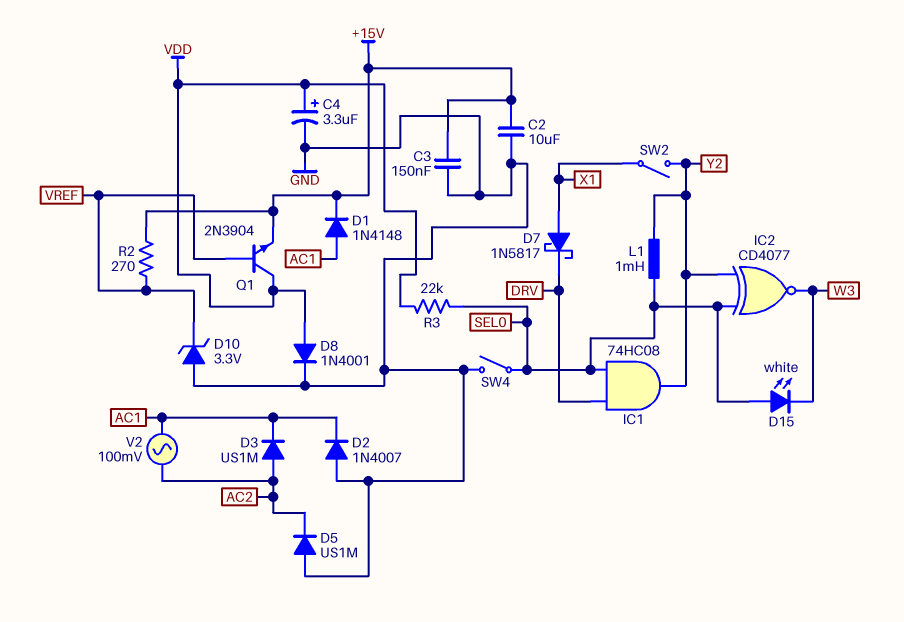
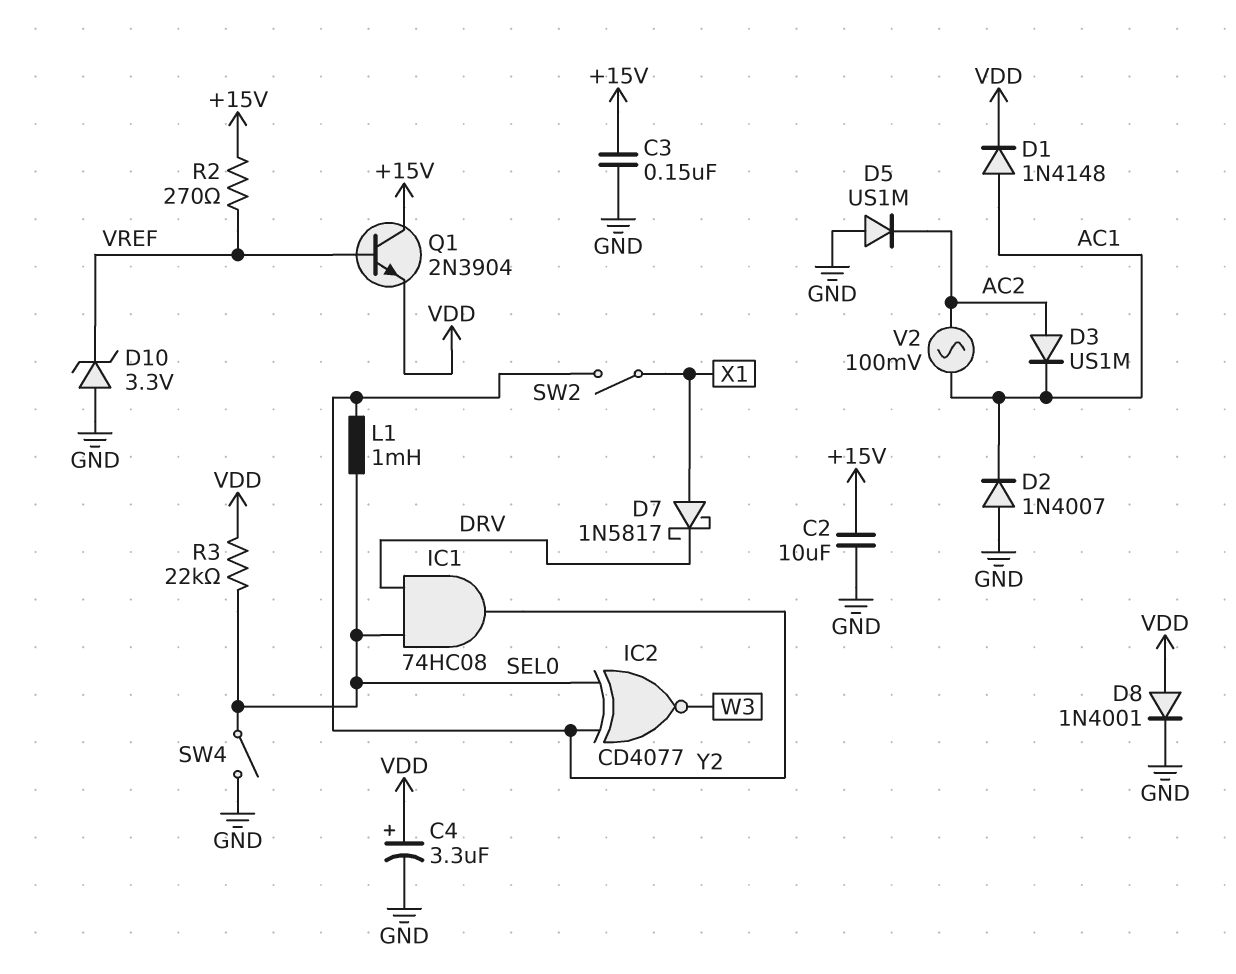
D1: diode 1N4148 (A AC1, K +15V) -> diode 1N4148 (A AC1, K VDD)
D15: LED white (A SEL0, K W3) -> none
Q1: NPN 2N3904 (B VREF, C VDD, E +15V) -> NPN 2N3904 (B VREF, C +15V, E VDD)

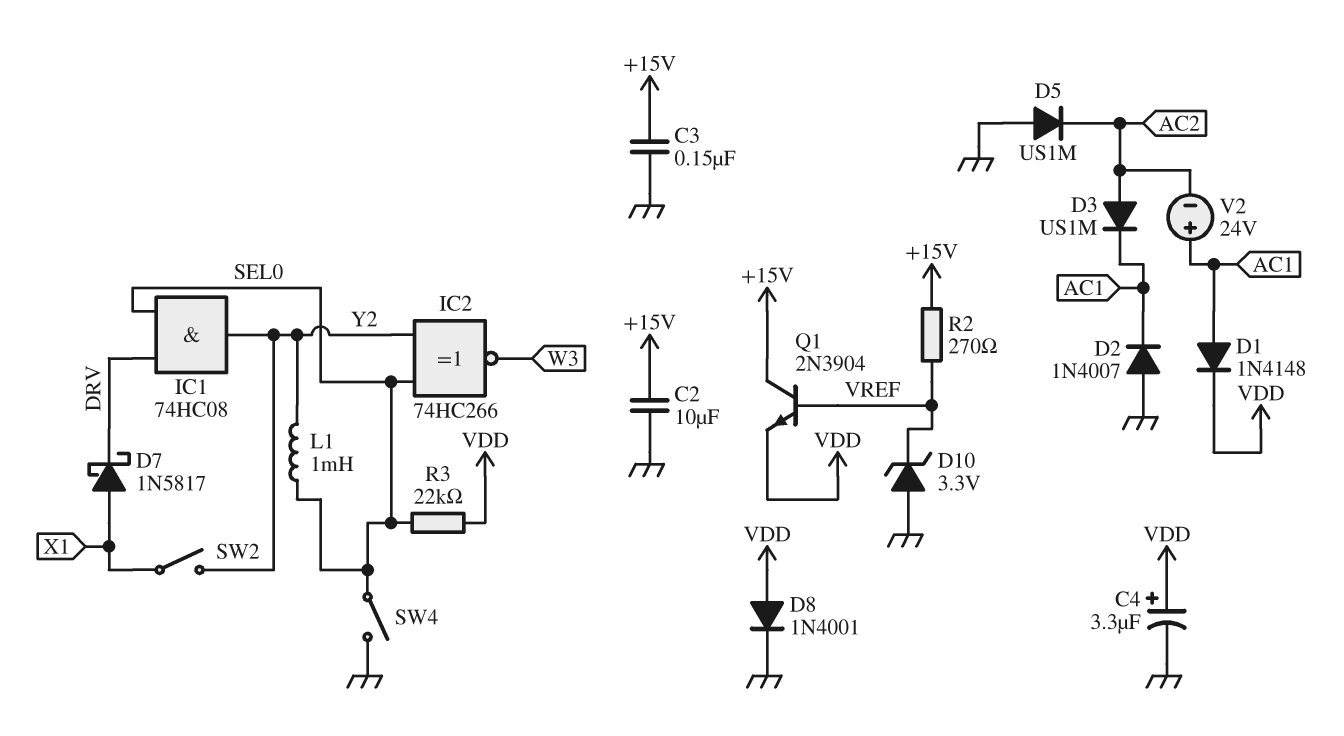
IC2: XNOR CD4077 (in SEL0, in Y2, out W3) -> XNOR 74HC266 (in SEL0, in Y2, out W3)
V2: AC 100mV (AC1, AC2) -> 24V (plus AC1, minus AC2)

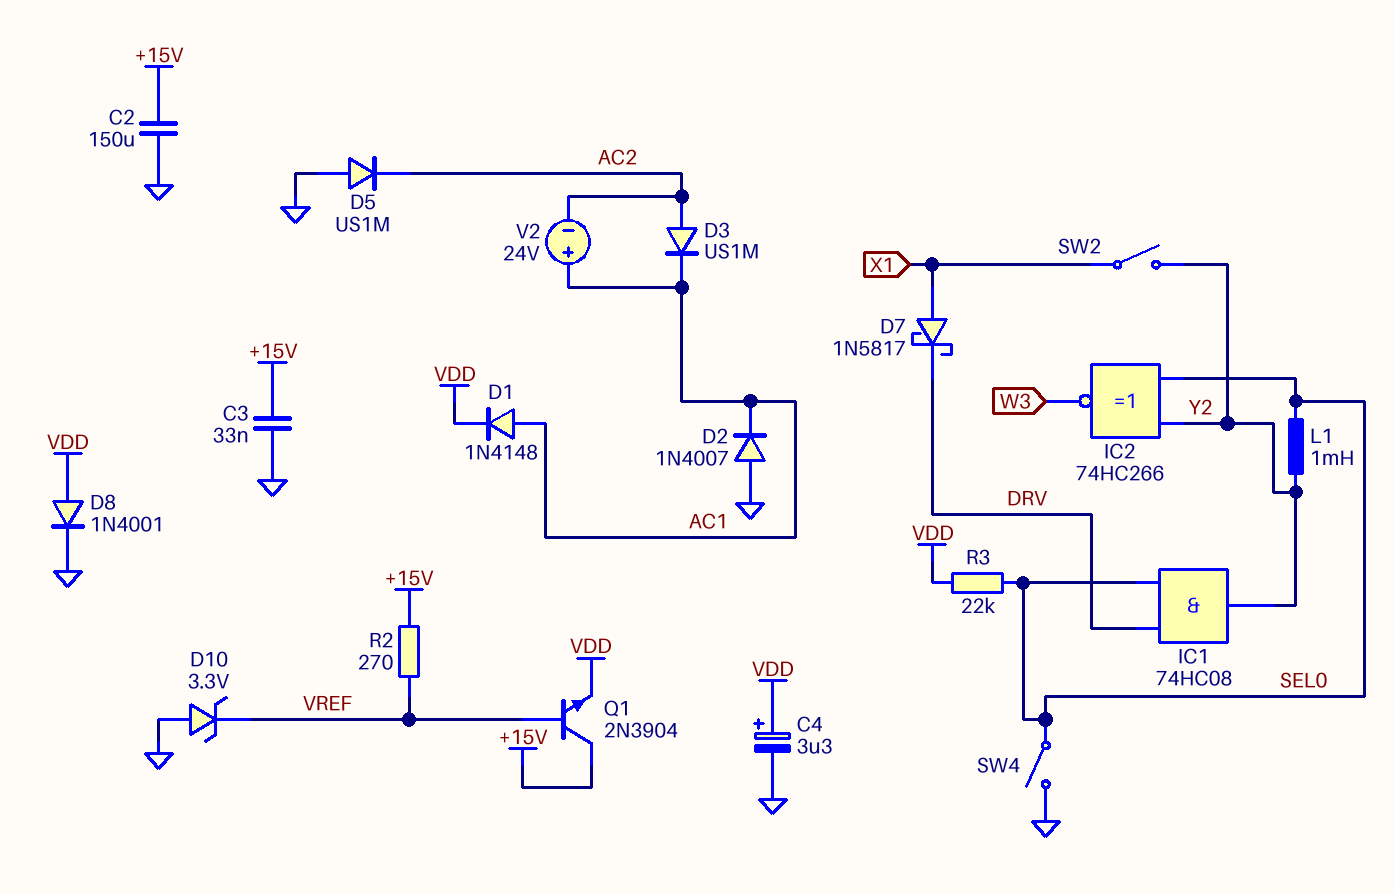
C2: 10uF (+15V, GND) -> 150uF (+15V, GND)
C3: 150nF (+15V, GND) -> 33nF (+15V, GND)

